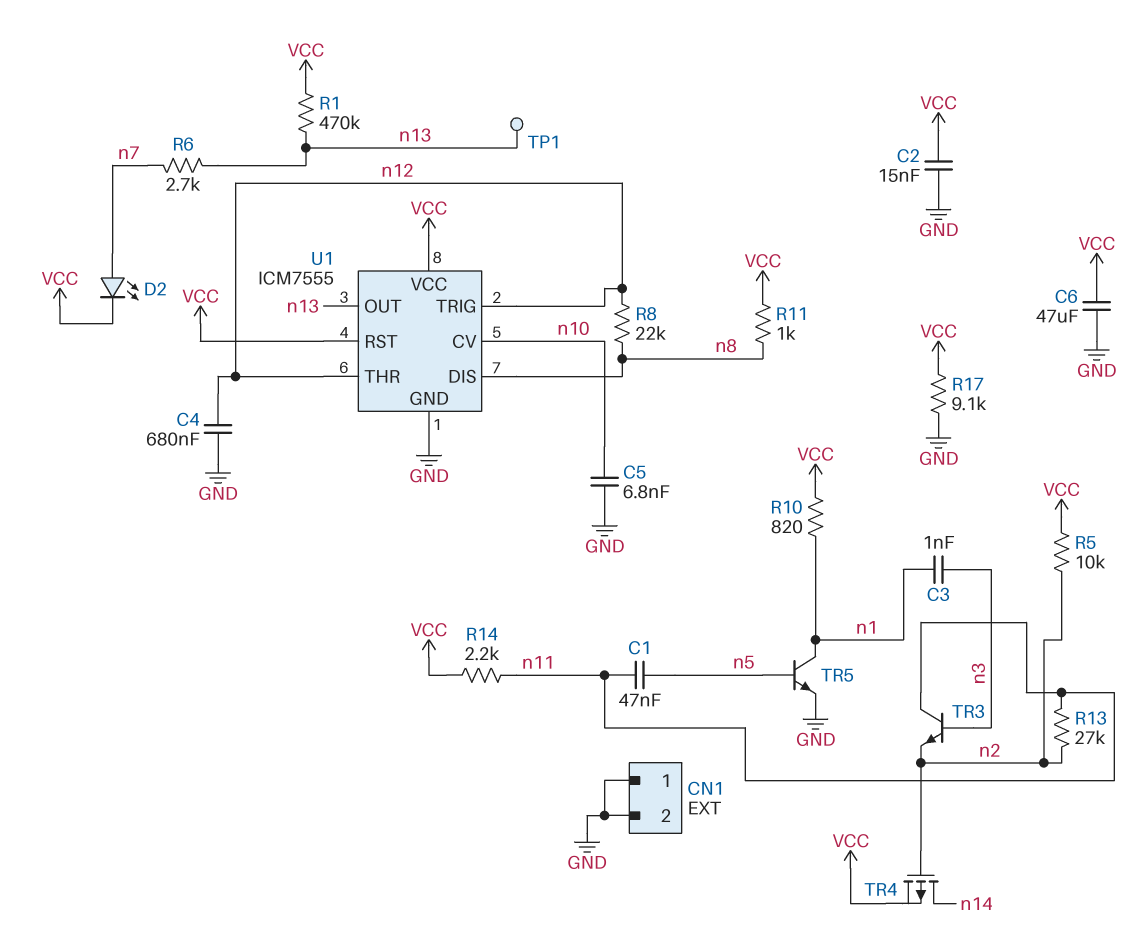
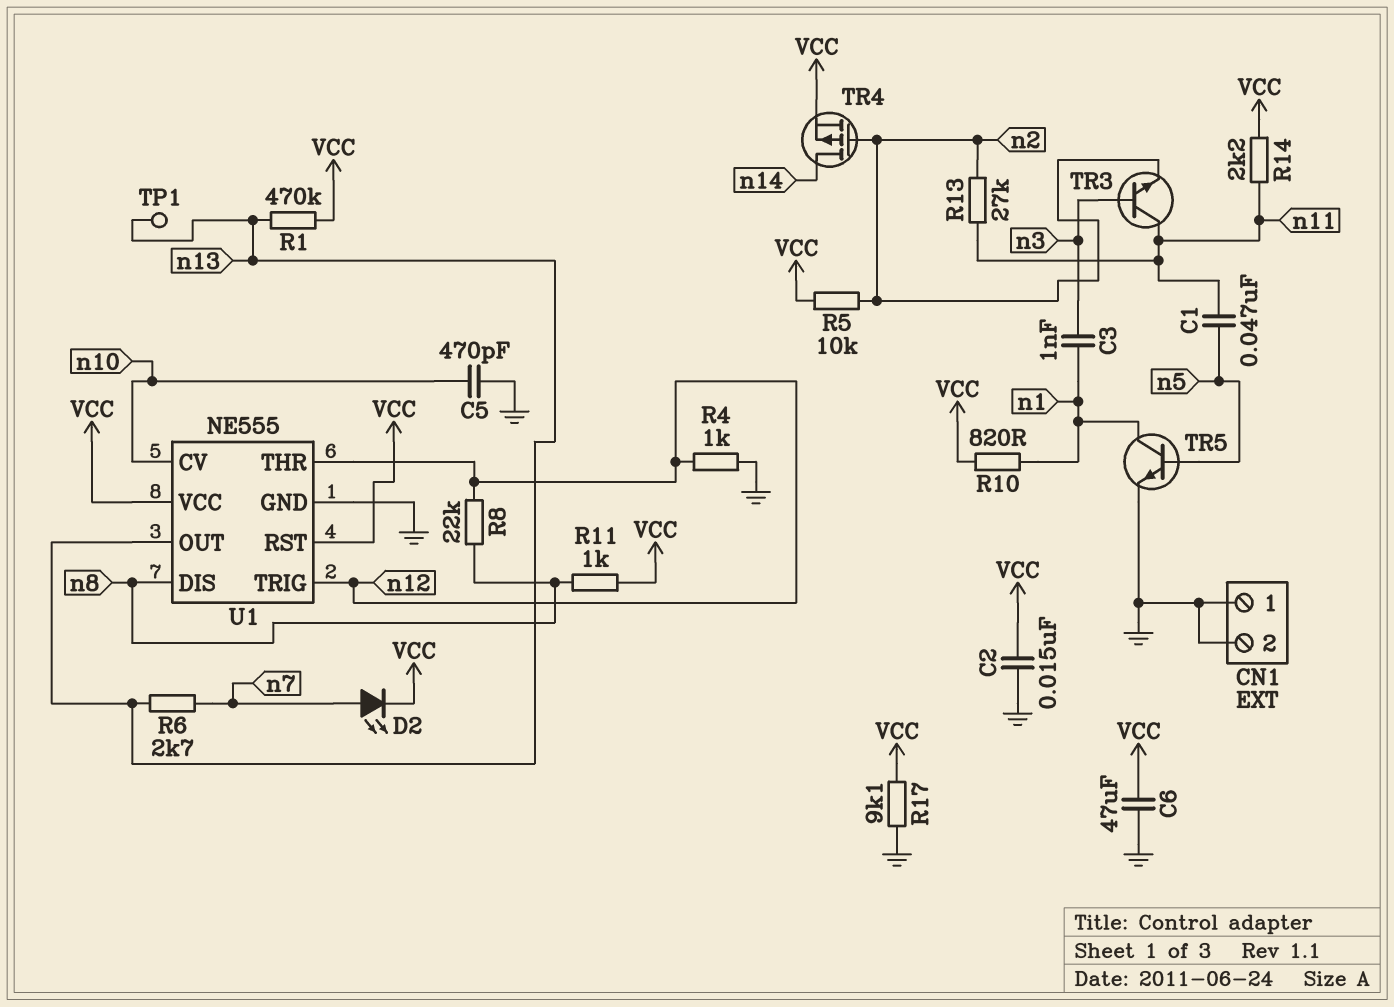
C4: 680nF (GND, n12) -> none
C5: 6.8nF (GND, n10) -> 470pF (GND, n10)
R4: none -> 1k (GND, n12)
U1: ICM7555 -> NE555

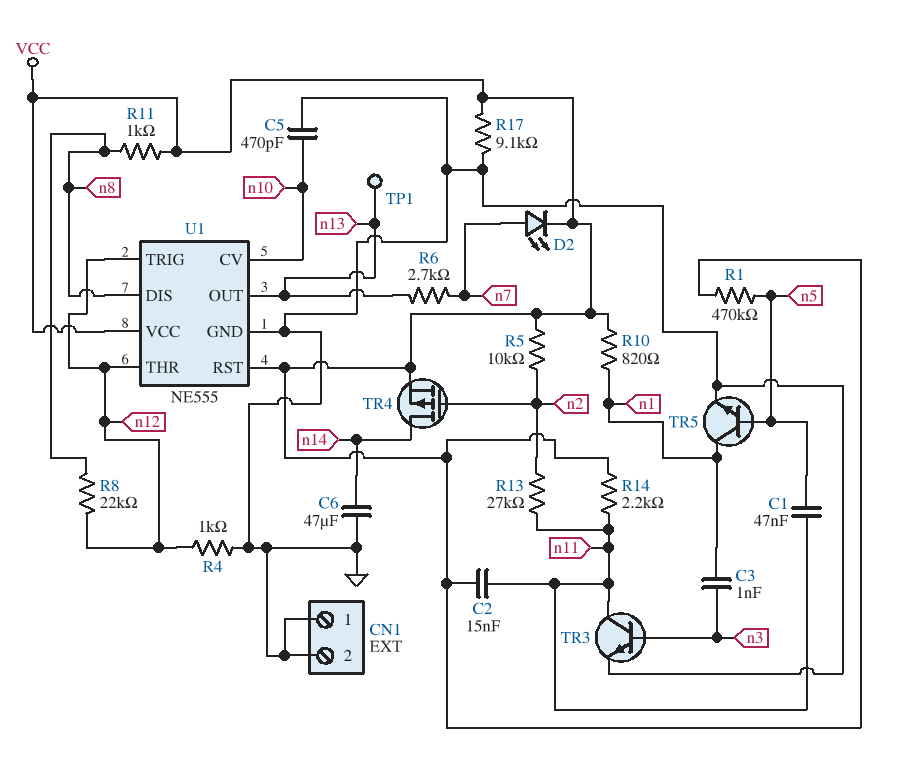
C2: 15nF (GND, VCC) -> 15nF (VCC, n11)
C6: 47uF (GND, VCC) -> 47uF (GND, n14)
R1: 470k (VCC, n13) -> 470k (VCC, n5)
TR3: NPN (B n3, C n11, E n2) -> NPN (B n3, C n11, E GND)

